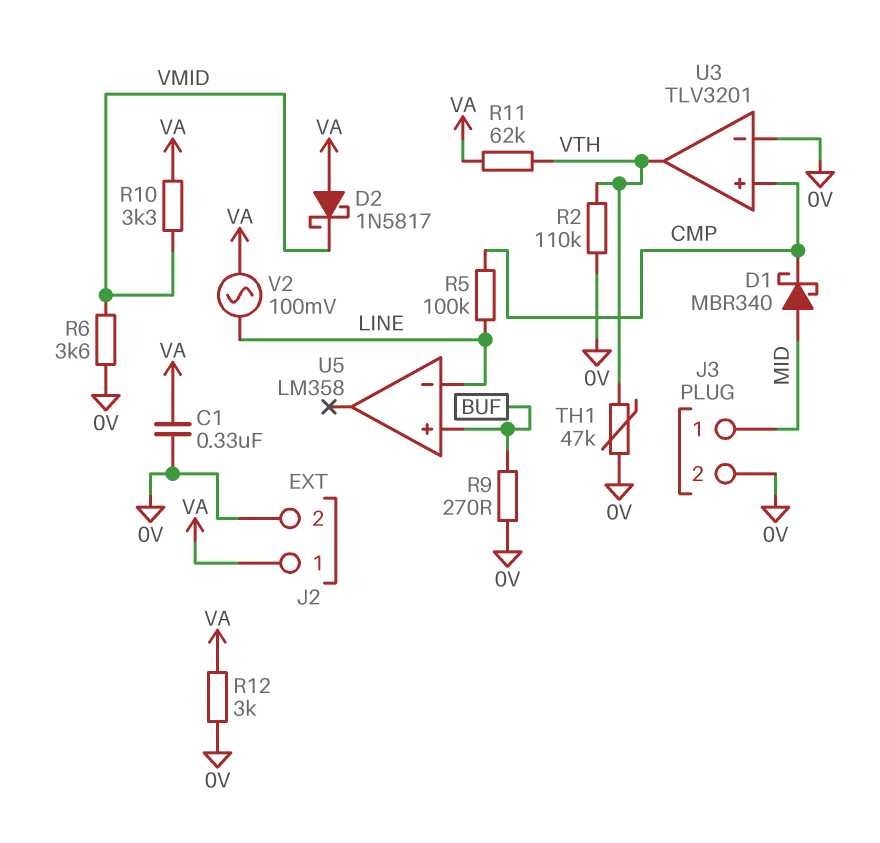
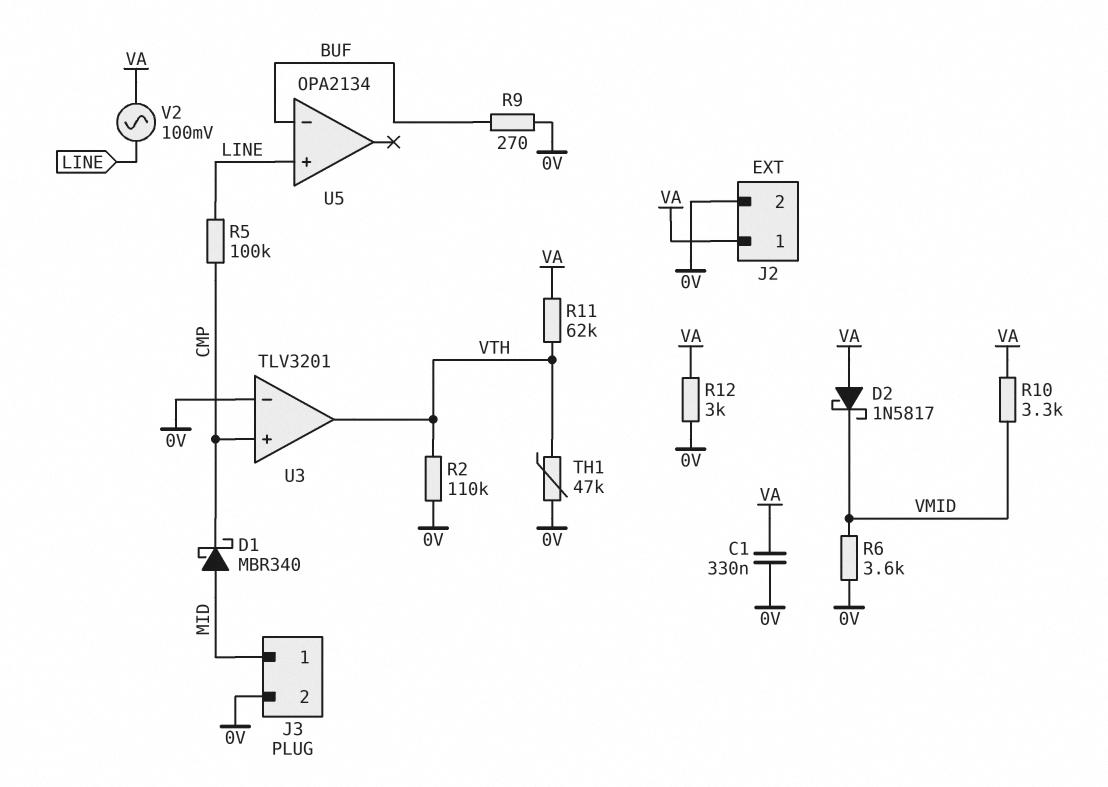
U5: LM358 -> OPA2134
U5 pin in+: BUF -> LINE
U5 pin in-: LINE -> BUF

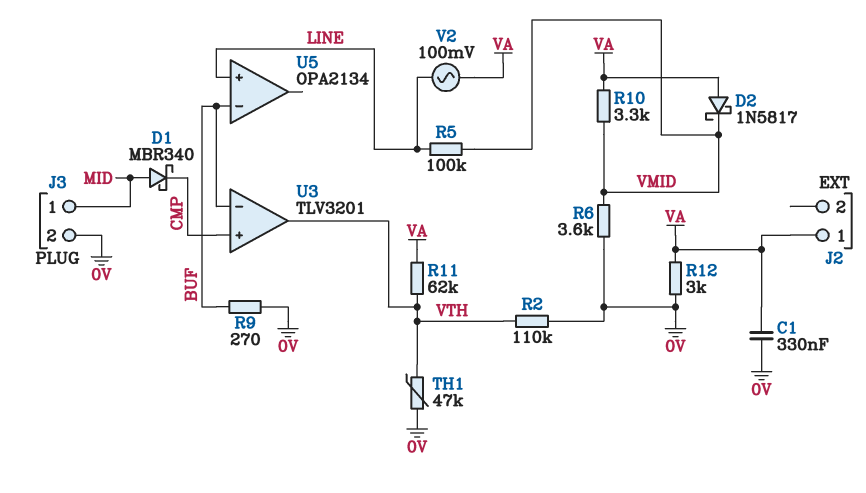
J2 pin 2: 0V -> none
R5: 100k (CMP, LINE) -> 100k (LINE, VMID)
U3 pin in-: 0V -> BUF

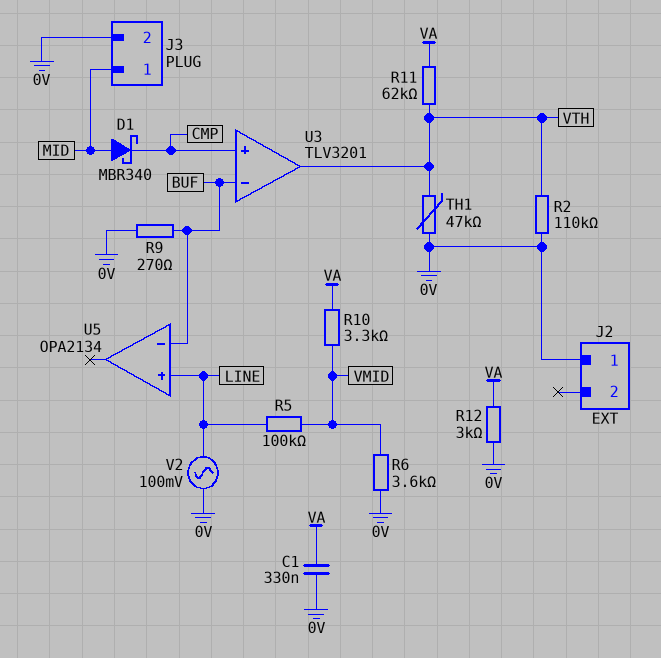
D2: schottky 1N5817 (A VA, K VMID) -> none
J2 pin 1: VA -> 0V
V2: AC 100mV (LINE, VA) -> AC 100mV (0V, LINE)

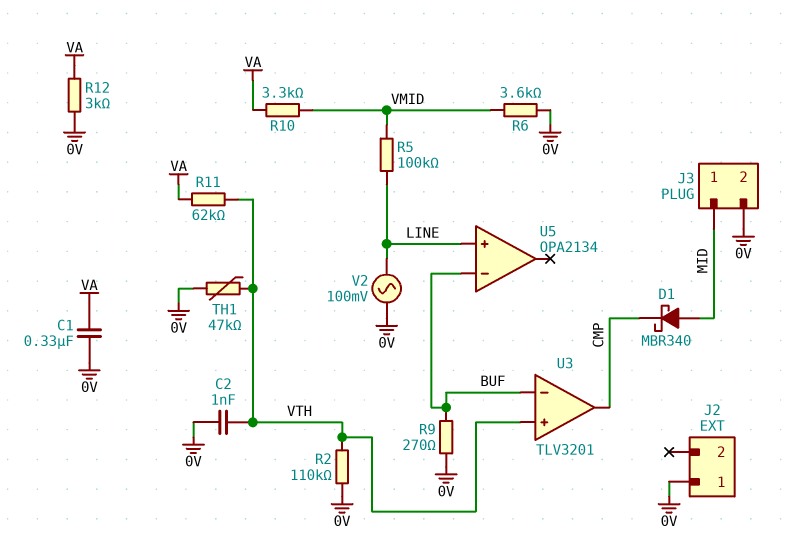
C2: none -> 1nF (0V, VTH)
U3 pin in+: CMP -> VTH
U3 pin out: VTH -> CMP

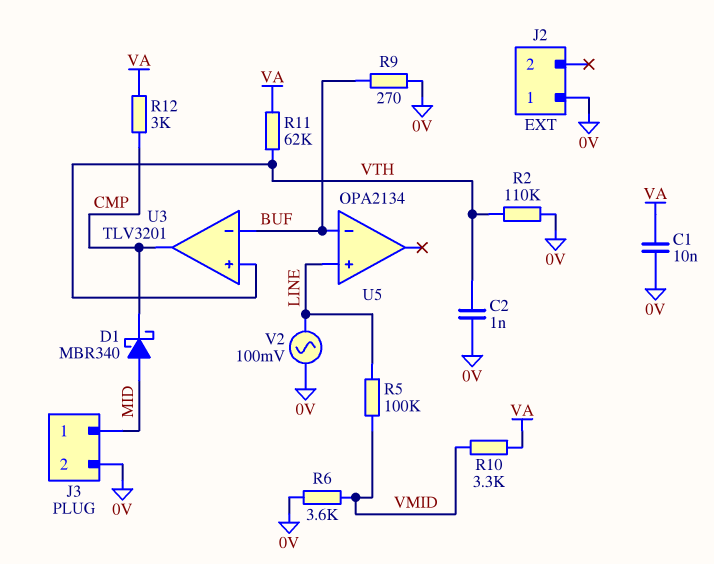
C1: 330nF (0V, VA) -> 10nF (0V, VA)
R12: 3k (0V, VA) -> 3k (CMP, VA)
TH1: 47k (0V, VTH) -> none

